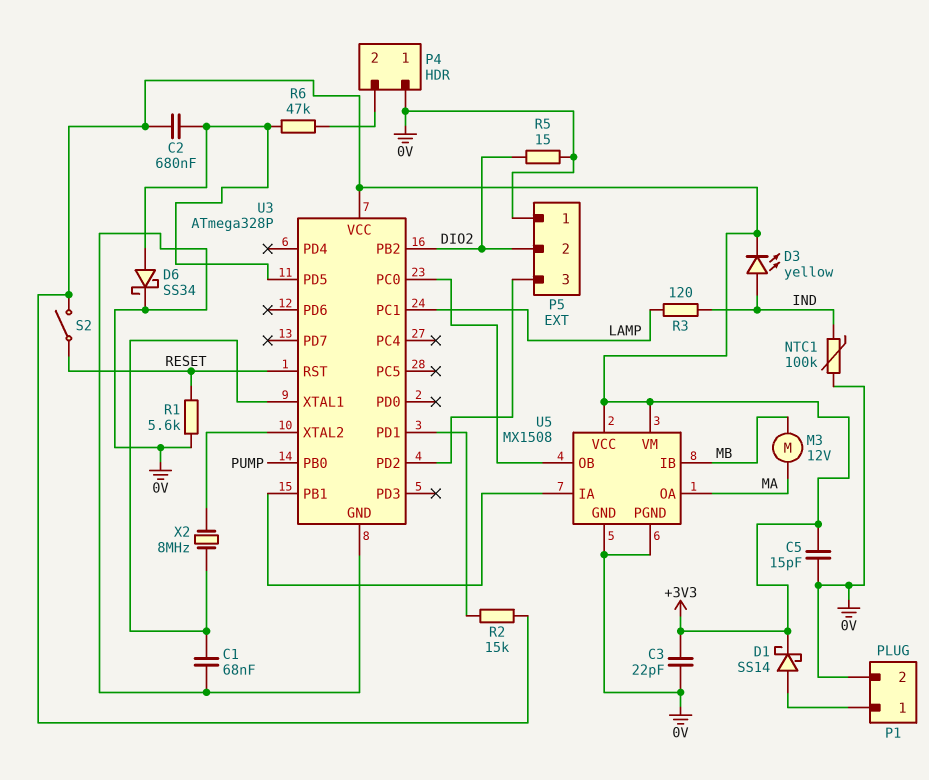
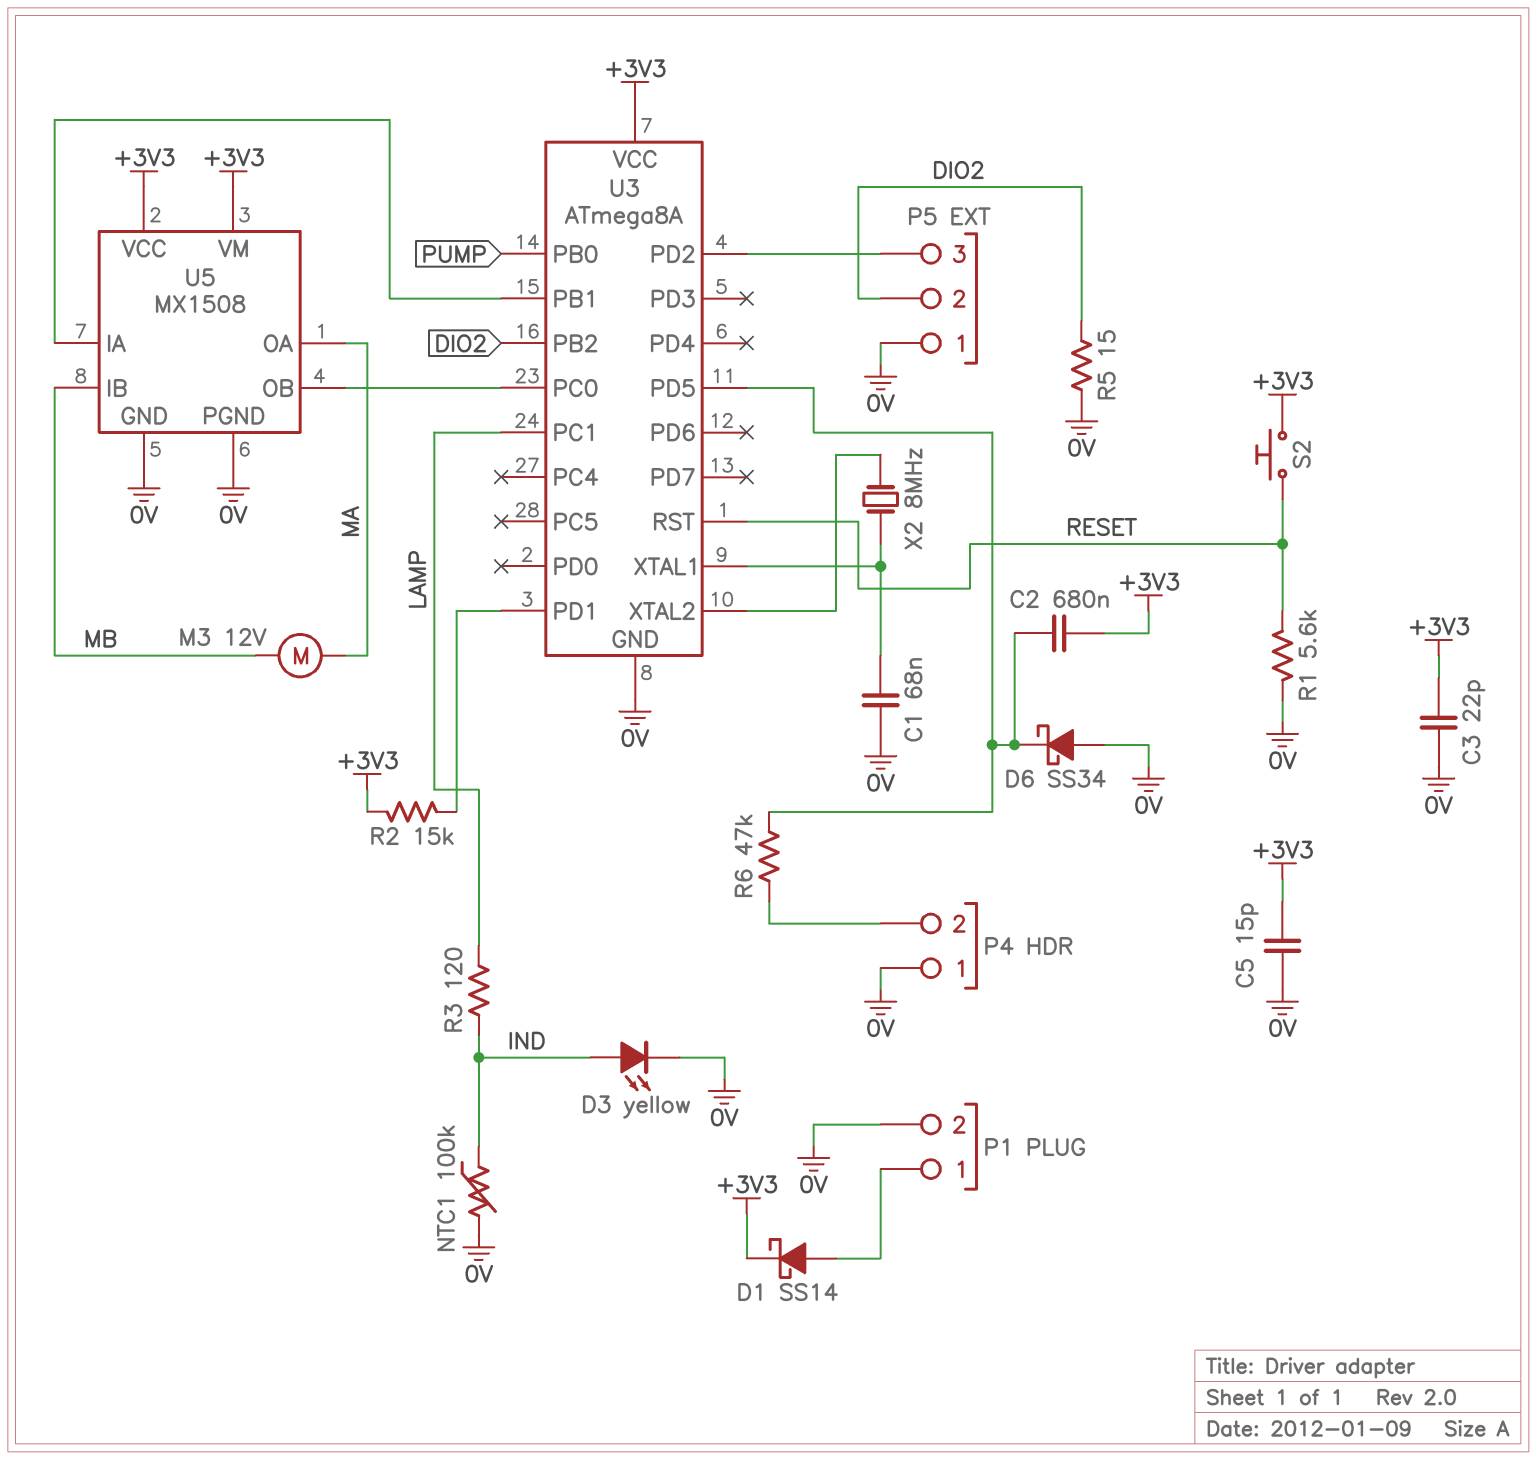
D3: LED yellow (A IND, K +3V3) -> LED yellow (A IND, K 0V)
D6: schottky SS34 (A U3/PD5, K 0V) -> schottky SS34 (A 0V, K U3/PD5)
S2: switch (+3V3, RESET) -> button (+3V3, RESET)
U3: ATmega328P -> ATmega8A

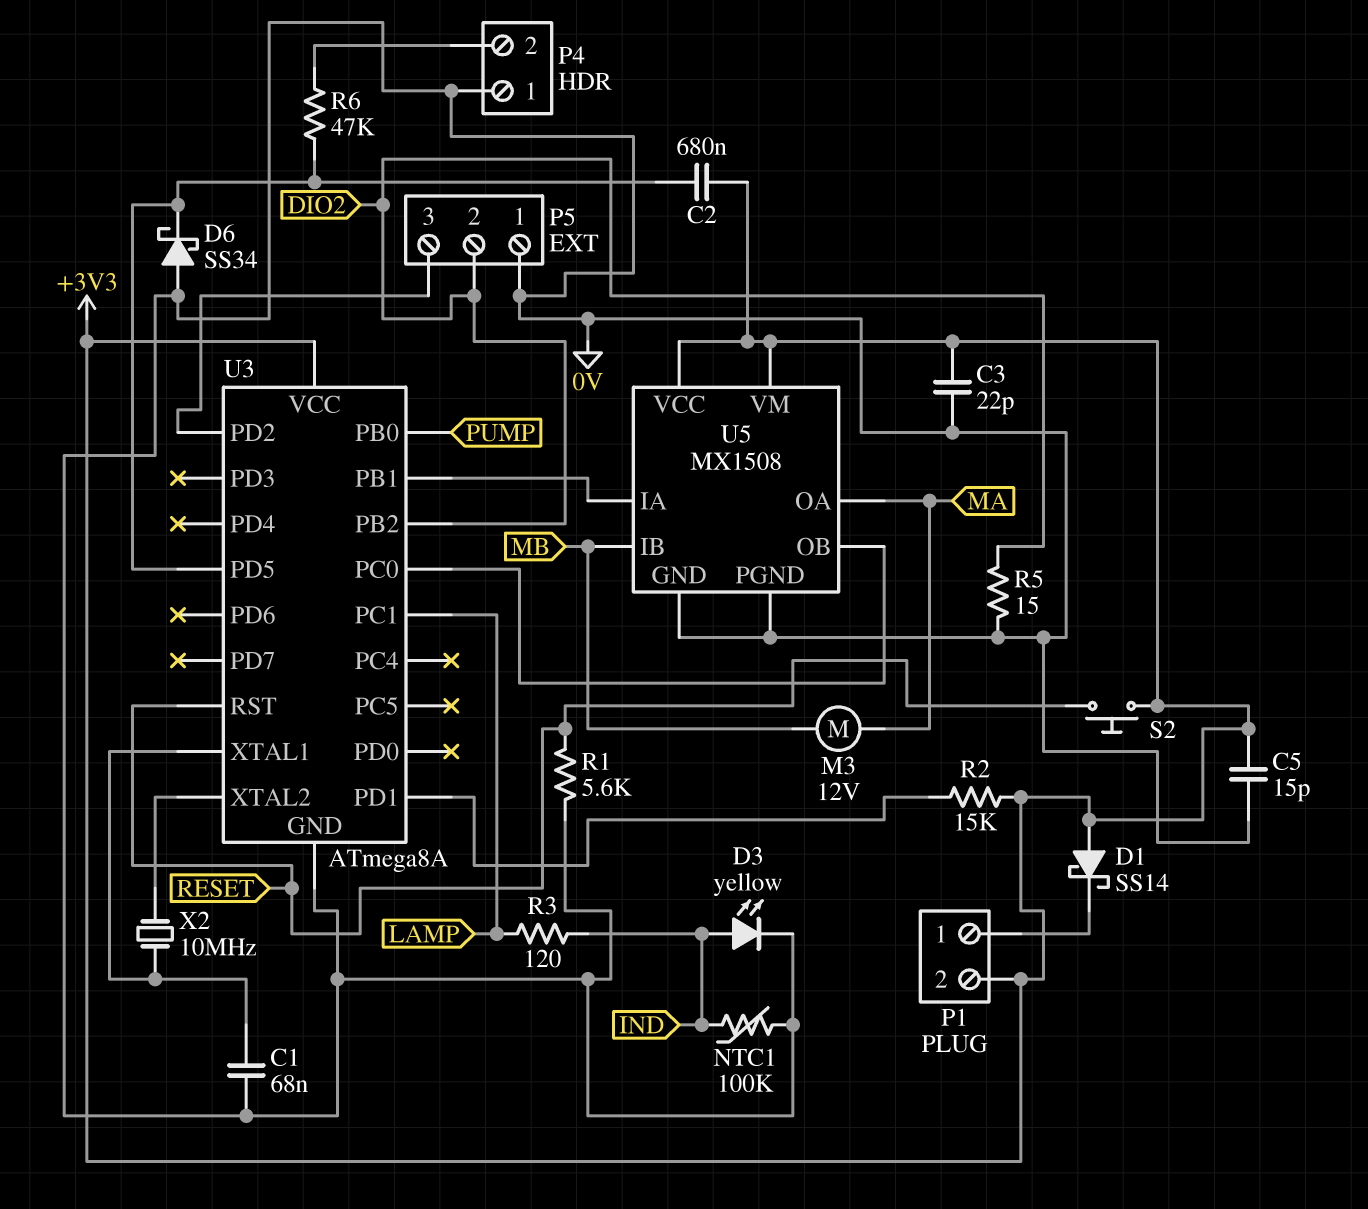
D1: schottky SS14 (A P1/1, K +3V3) -> schottky SS14 (A +3V3, K P1/1)
P1 pin 2: 0V -> +3V3
X2: 8MHz (U3/XTAL1, U3/XTAL2) -> 10MHz (U3/XTAL1, U3/XTAL2)

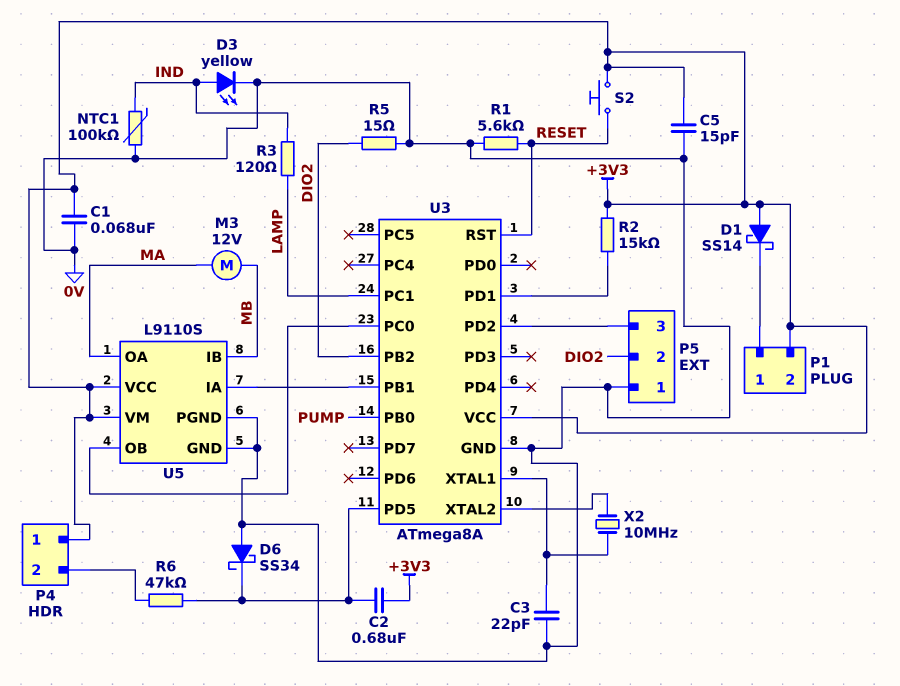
C1: 68nF (0V, U3/XTAL1) -> 68nF (+3V3, 0V)
C3: 22pF (+3V3, 0V) -> 22pF (0V, U3/XTAL1)
P4 pin 1: 0V -> +3V3
U5: MX1508 -> L9110S

